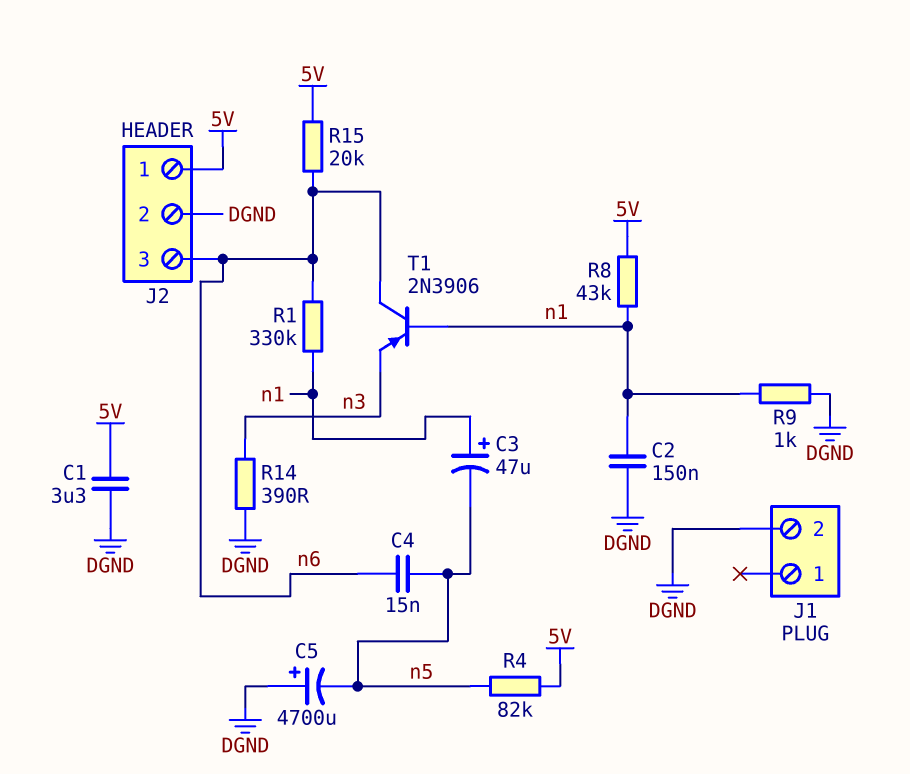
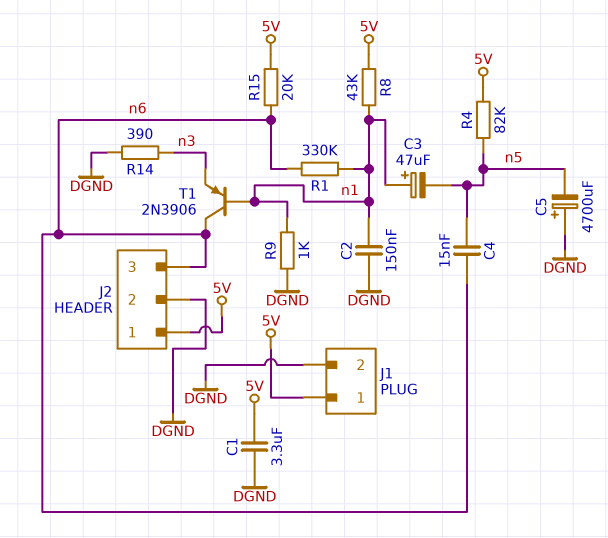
J1 pin 1: none -> 5V

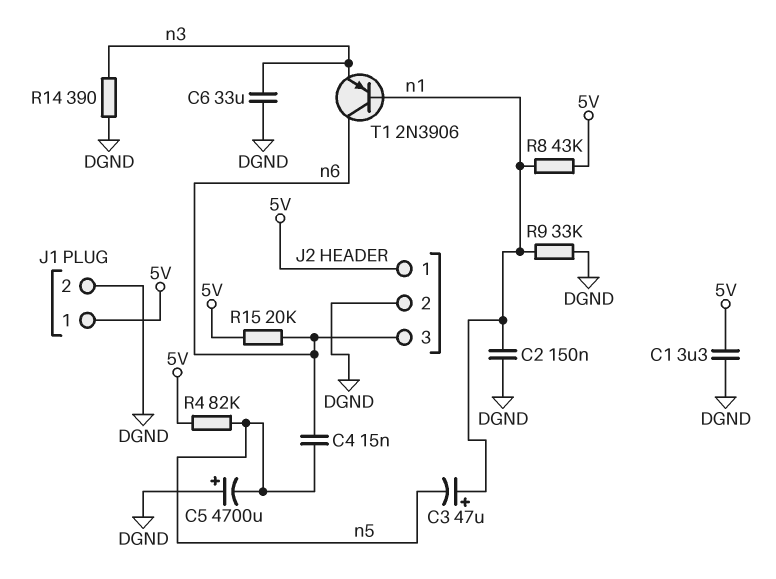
C6: none -> 33uF (DGND, n3)
R1: 330k (n1, n6) -> none
R9: 1k (DGND, n1) -> 33k (DGND, n1)

